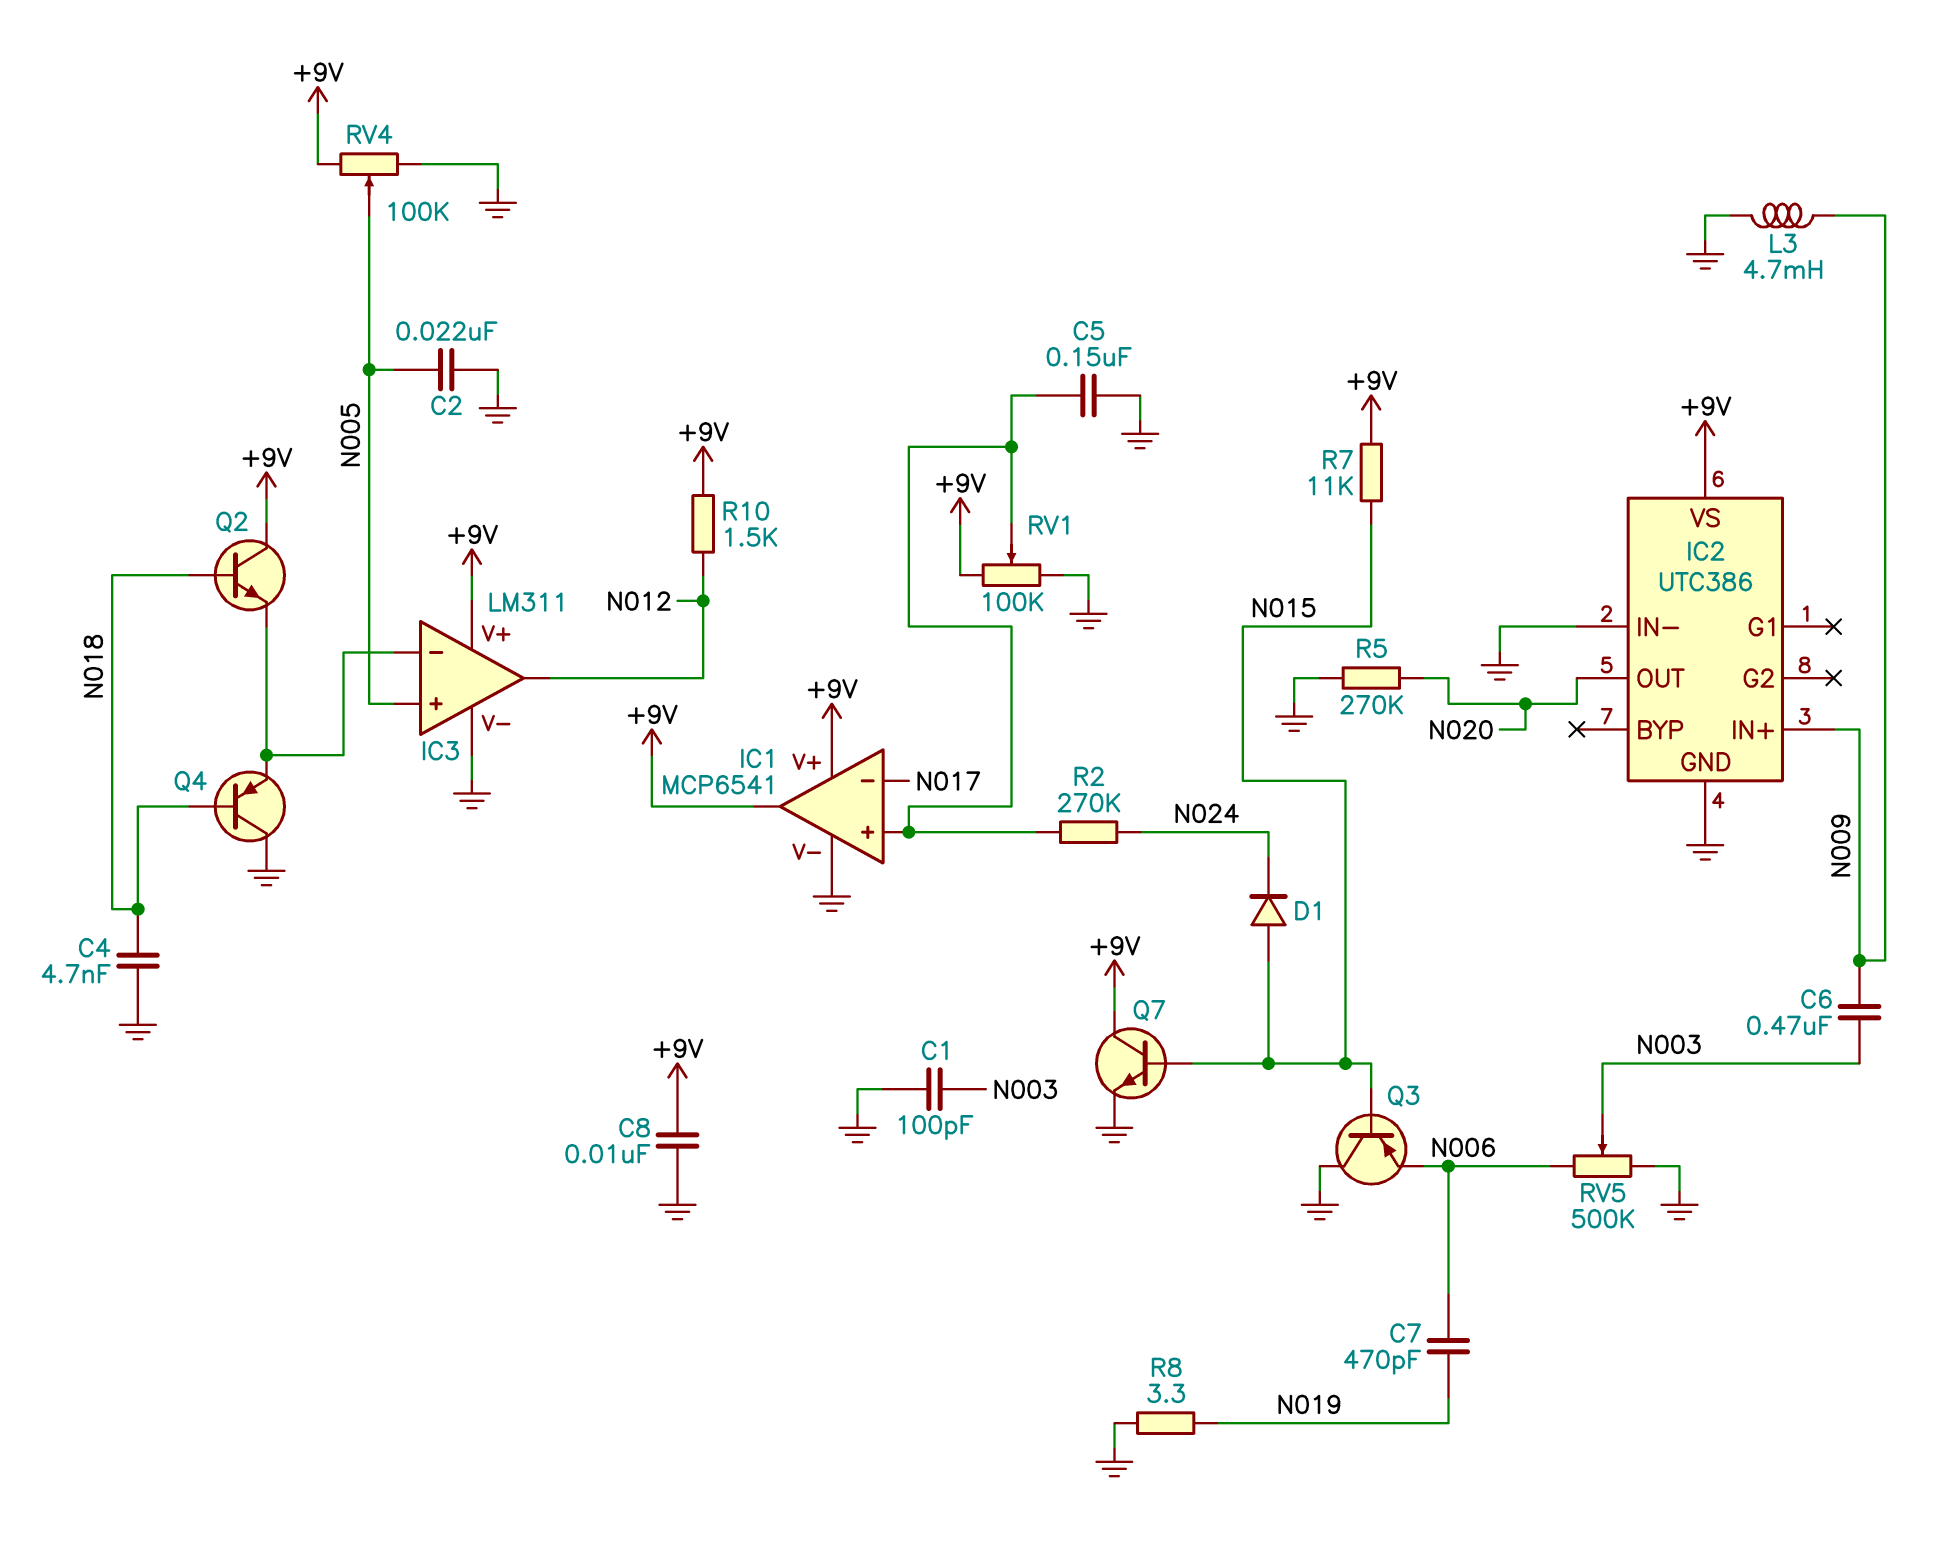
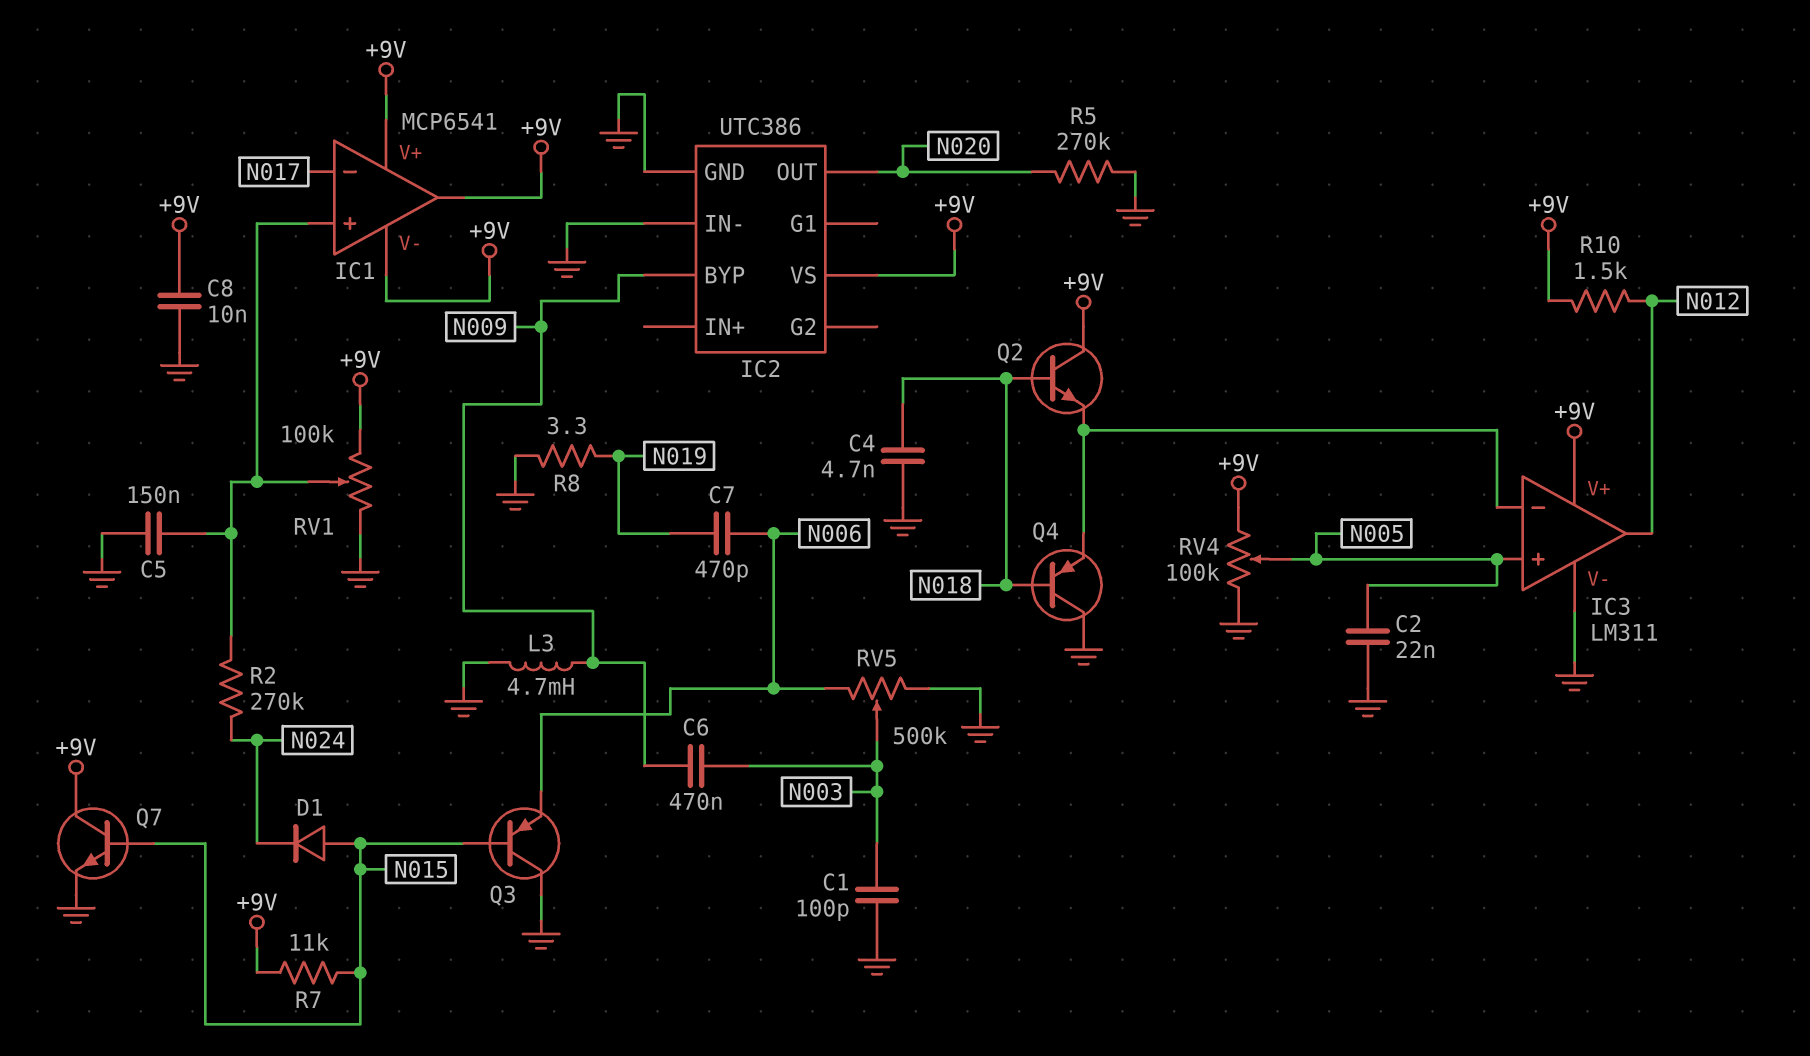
IC1 pin V-: GND -> +9V
IC2 pin BYP: none -> N009
IC2 pin IN+: N009 -> none

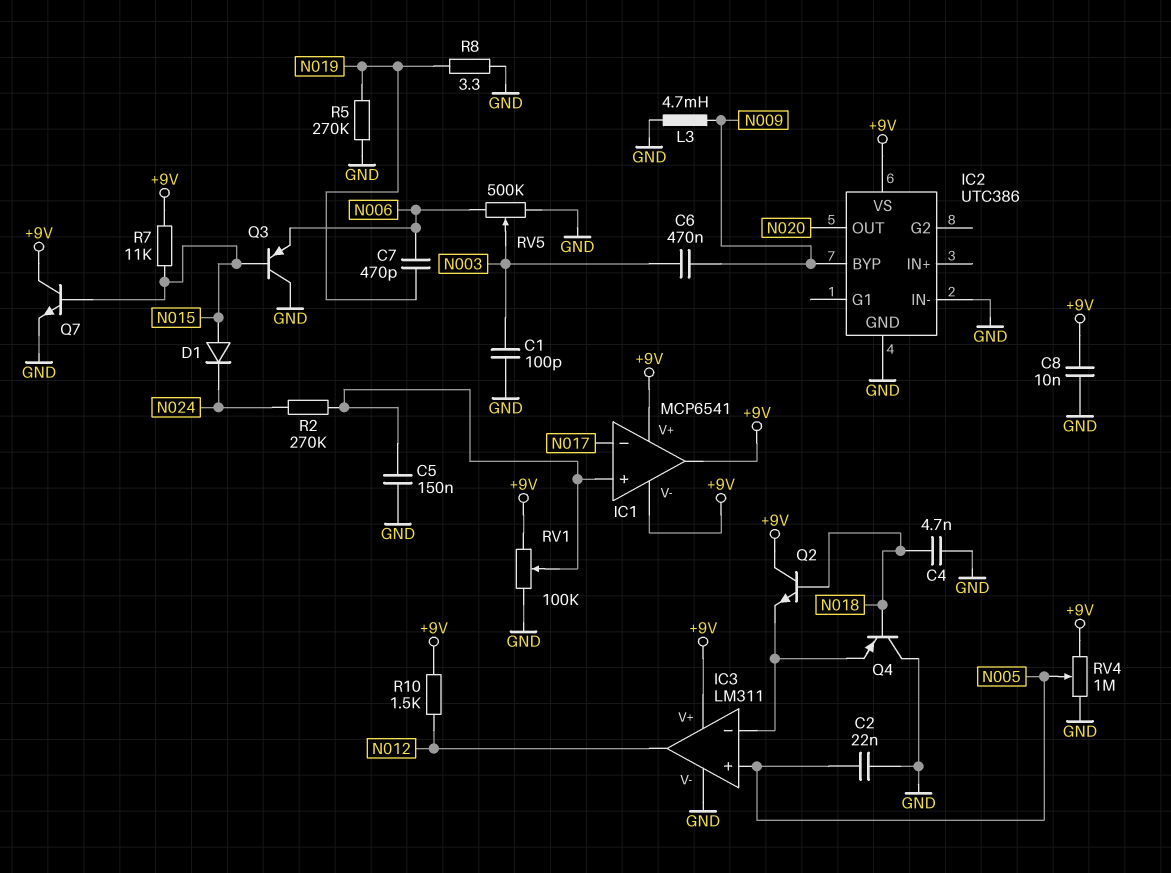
R5: 270k (GND, N020) -> 270k (GND, N019)
RV4: 100k (+9V, GND, wiper N005) -> 1M (+9V, GND, wiper N005)

